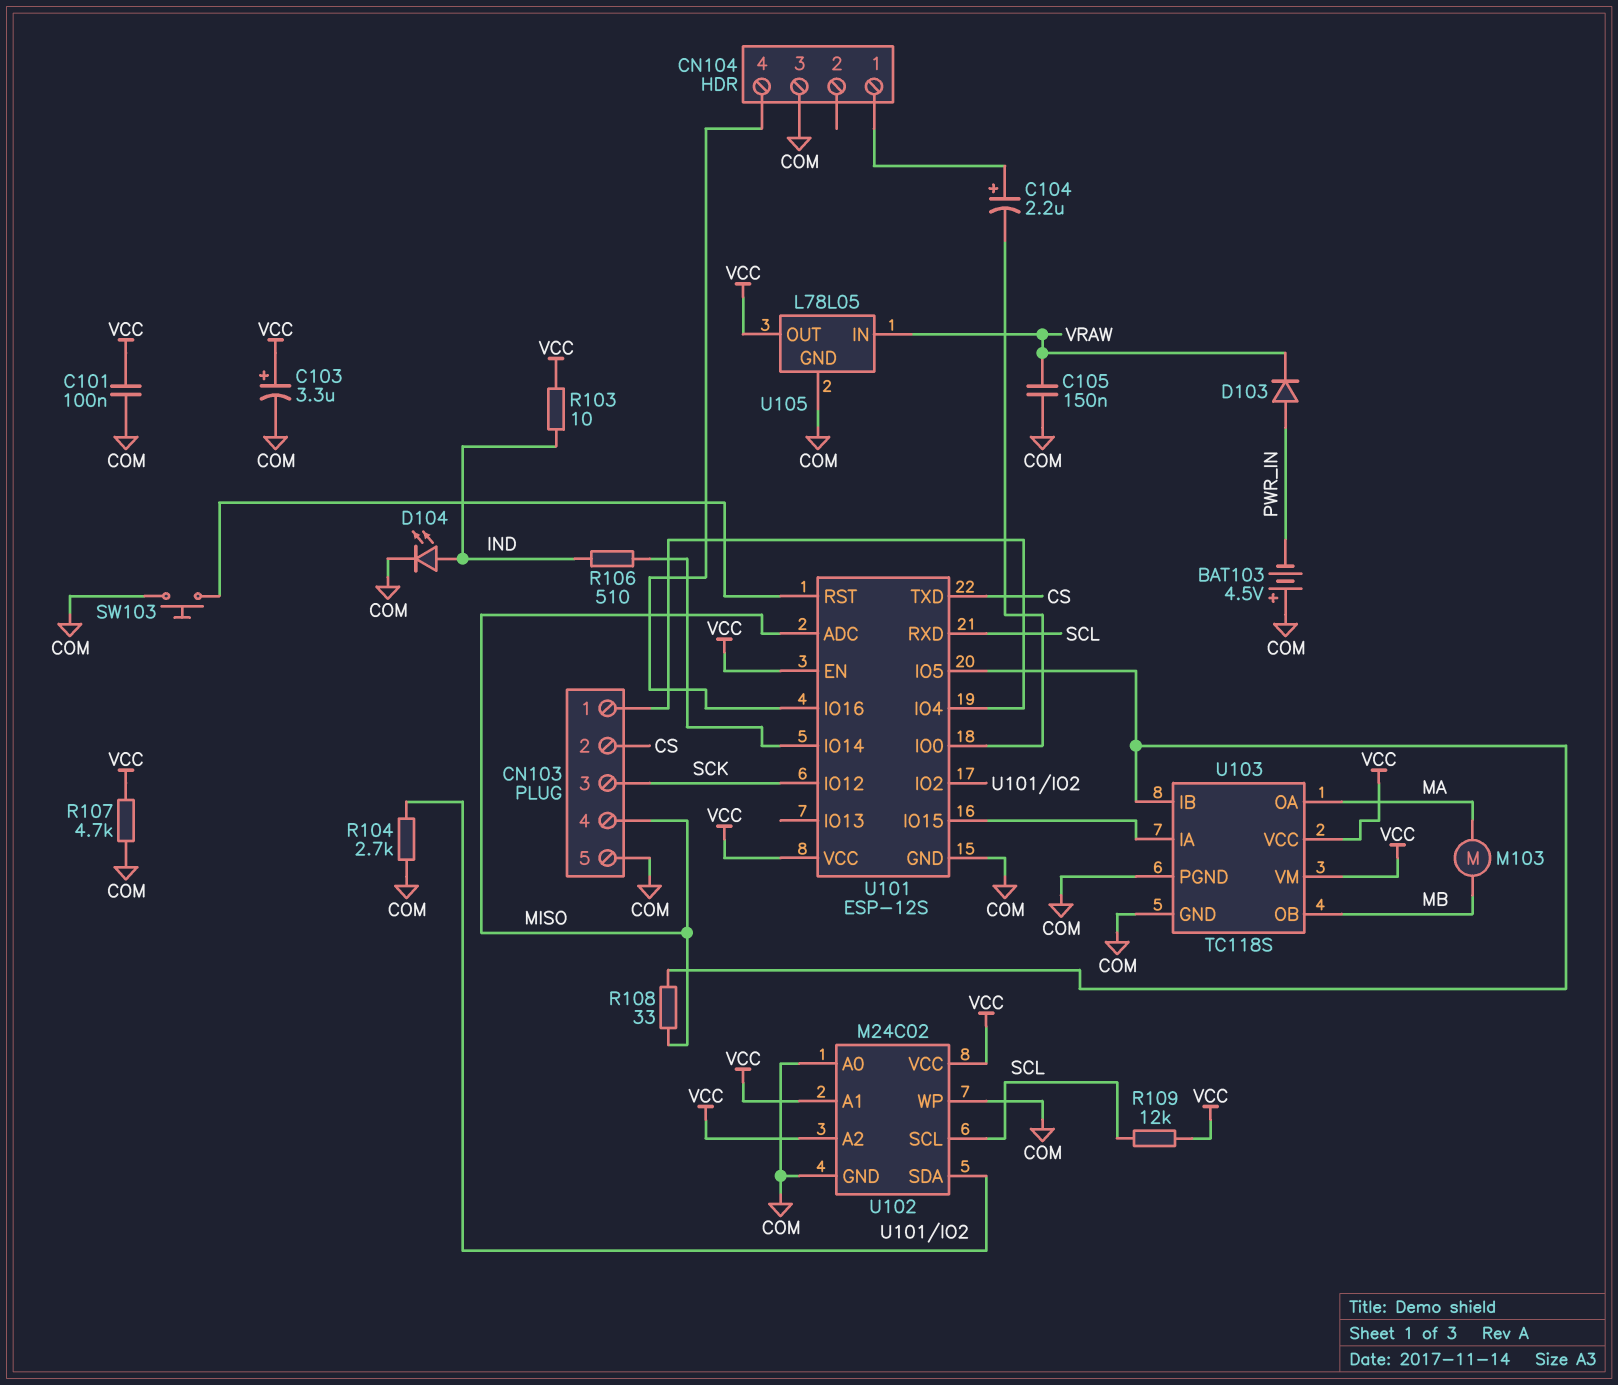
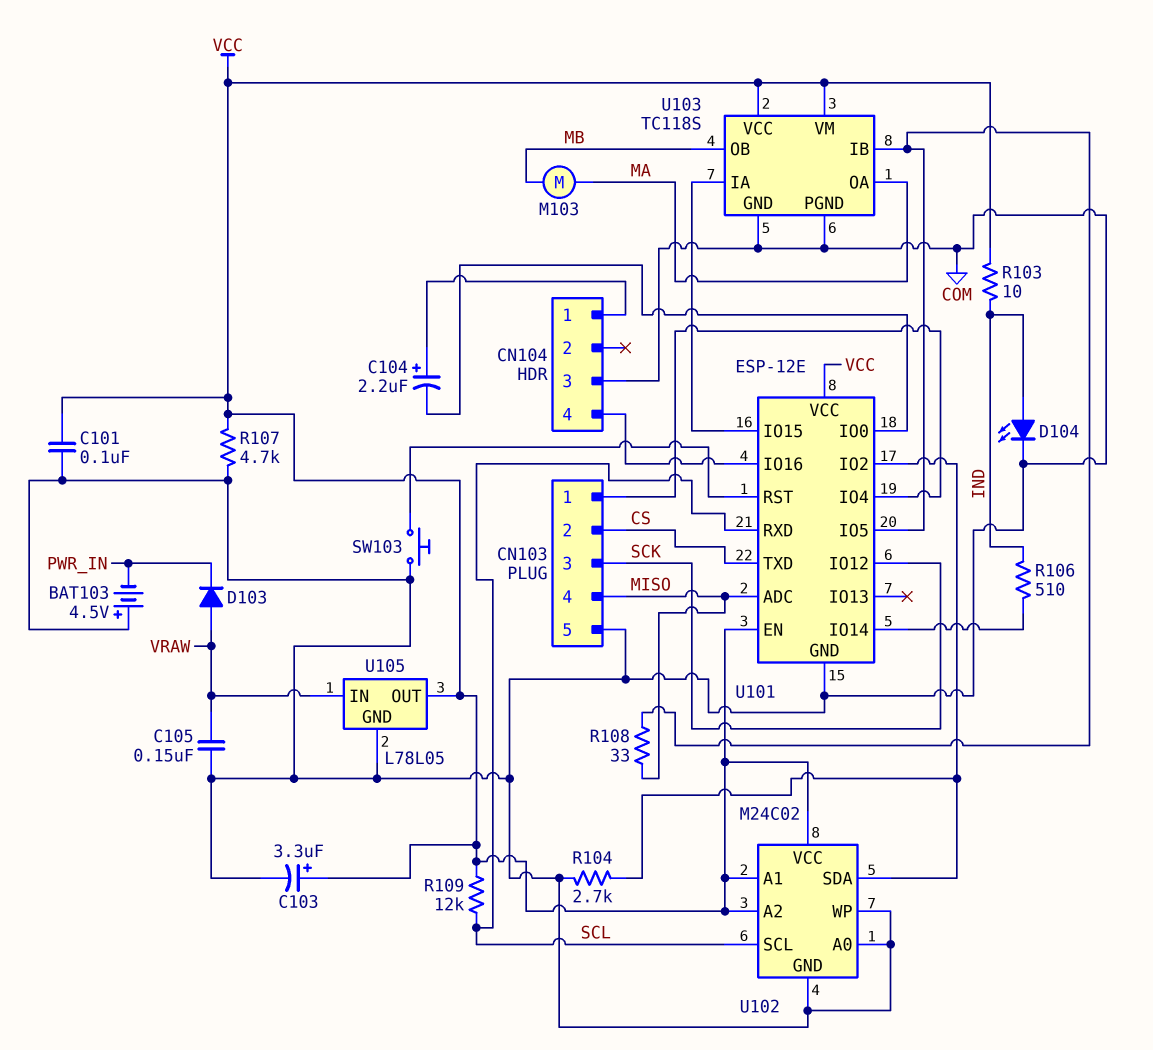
D103: diode (A PWR_IN, K VRAW) -> diode (A VRAW, K PWR_IN)
U101: ESP-12S -> ESP-12E

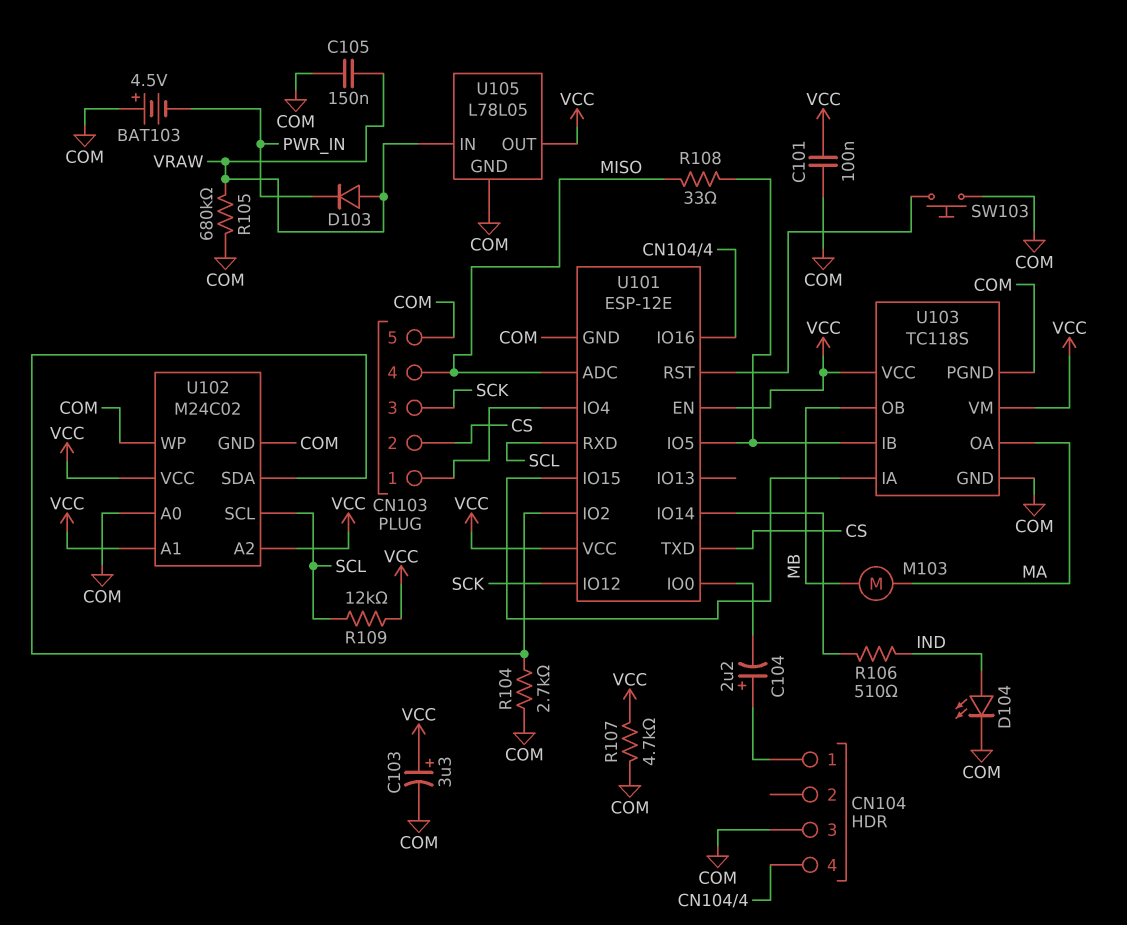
R103: 10 (IND, VCC) -> none
R105: none -> 680k (COM, VRAW)

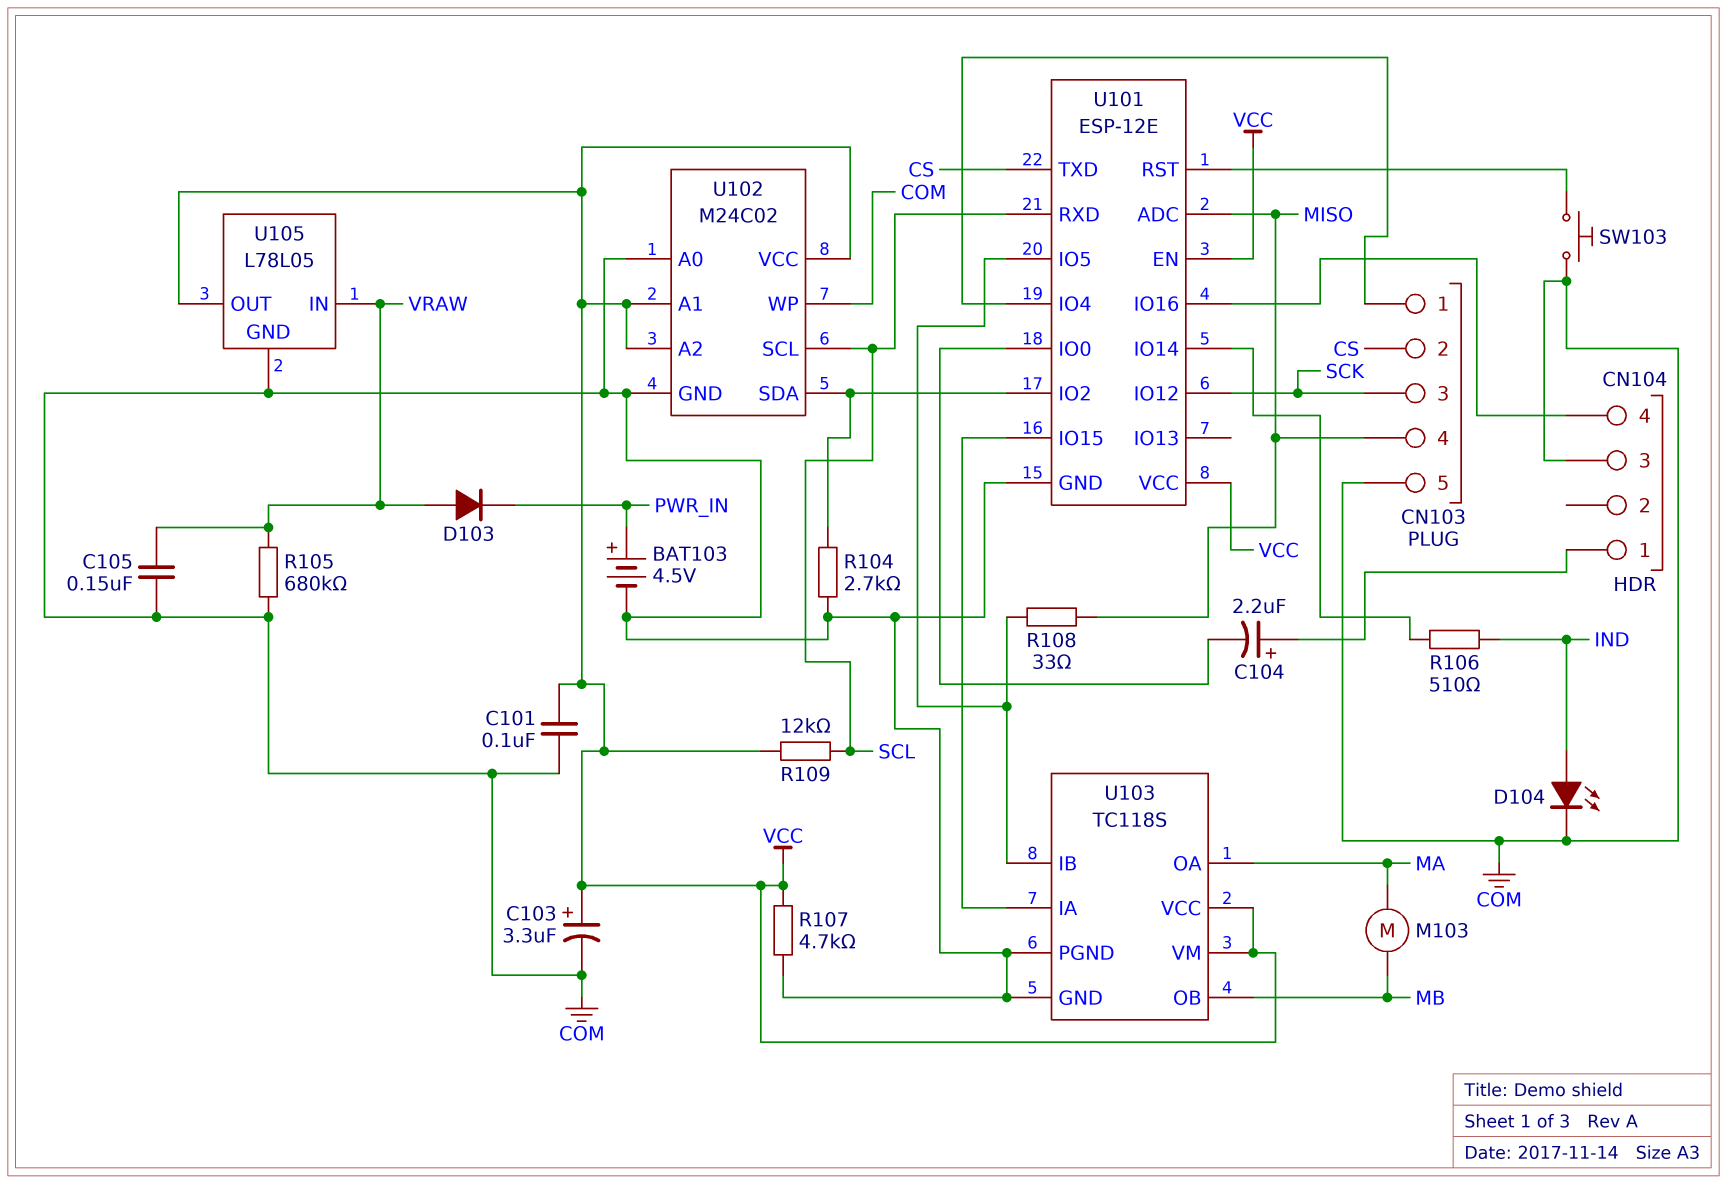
BAT103: 4.5V (plus COM, minus PWR_IN) -> 4.5V (plus PWR_IN, minus COM)

